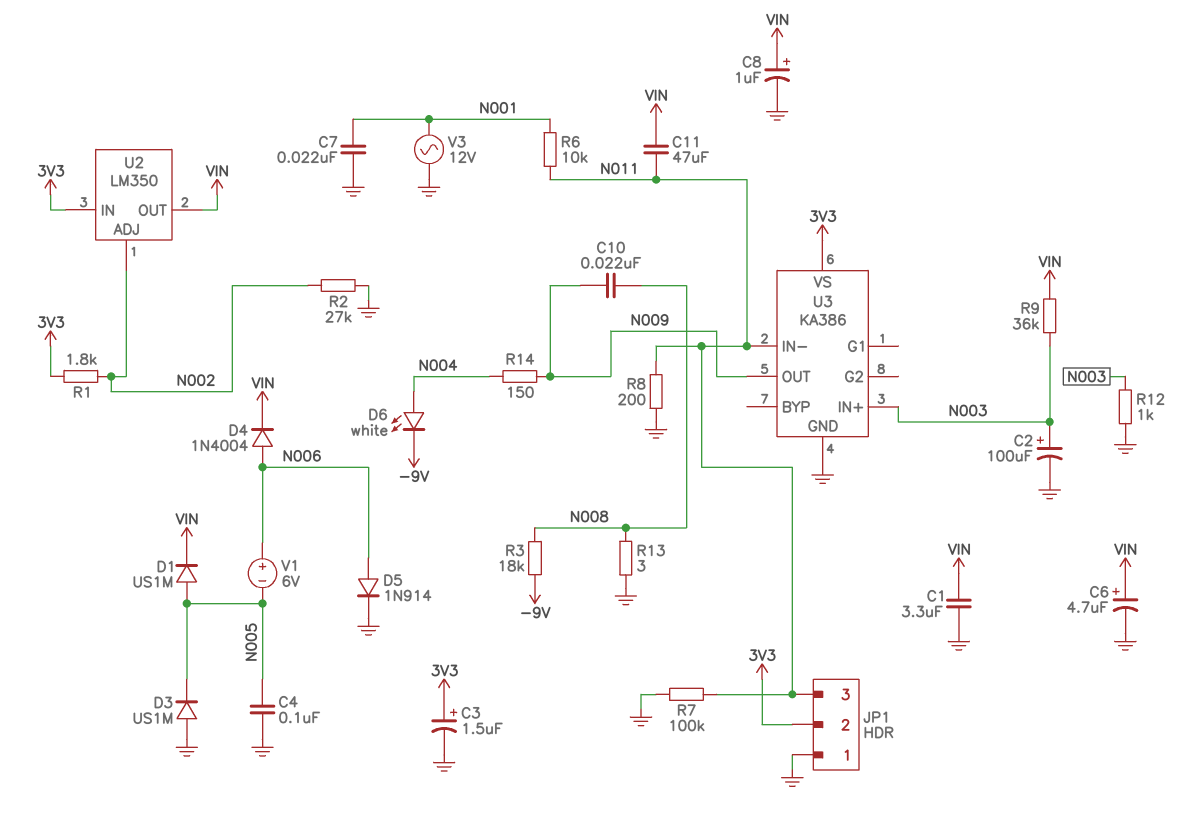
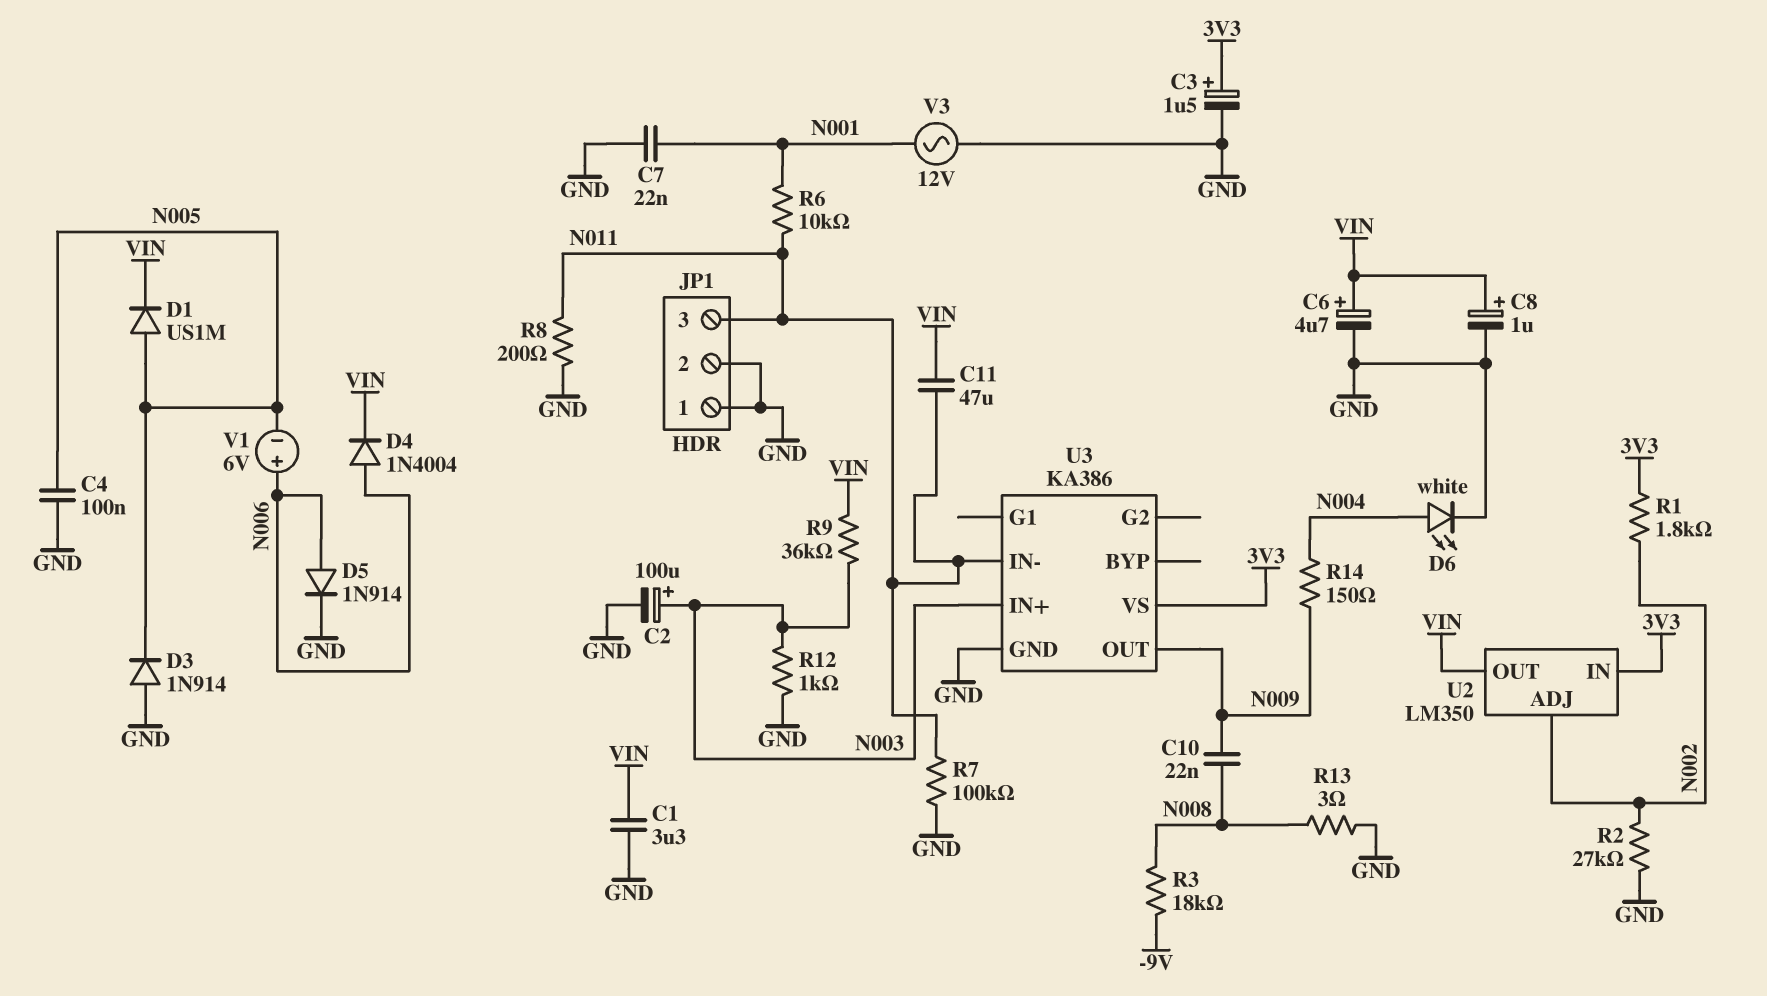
D3: diode US1M (A GND, K N005) -> diode 1N914 (A GND, K N005)
D6: LED white (A N004, K -9V) -> LED white (A N004, K GND)
JP1 pin 2: 3V3 -> GND

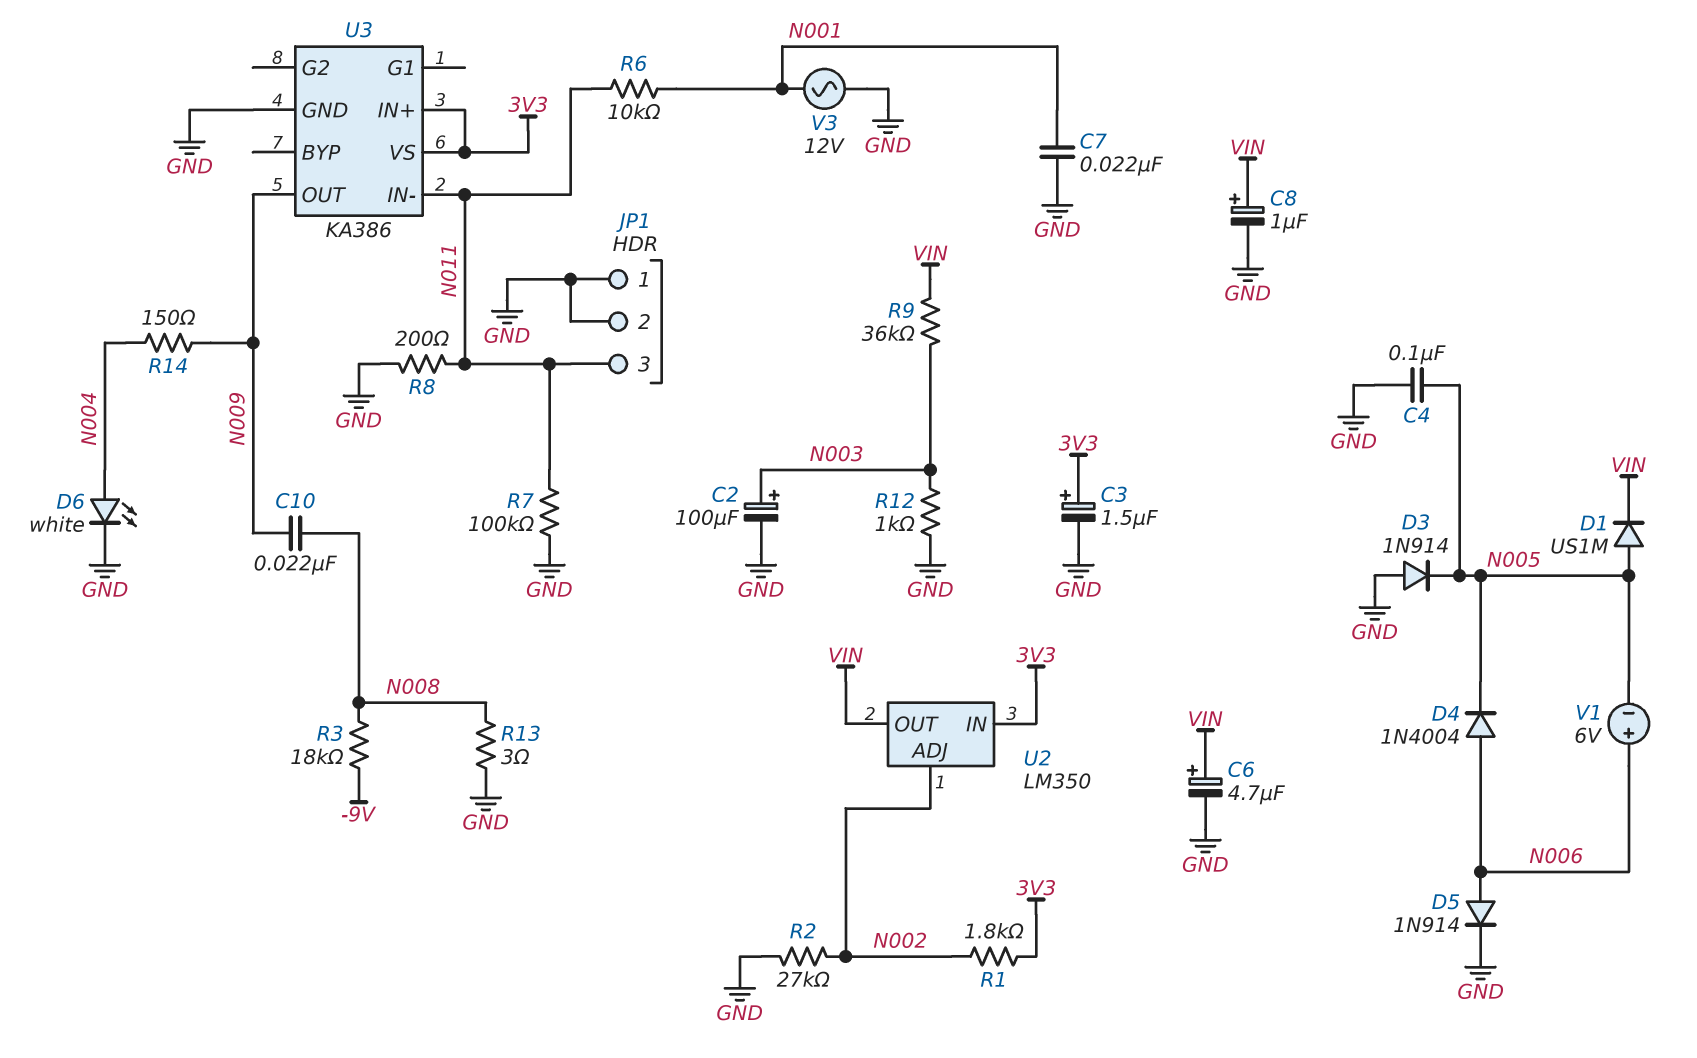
C1: 3.3uF (GND, VIN) -> none
C11: 47uF (N011, VIN) -> none
D4: diode 1N4004 (A N006, K VIN) -> diode 1N4004 (A N006, K N005)
U3 pin IN+: N003 -> 3V3

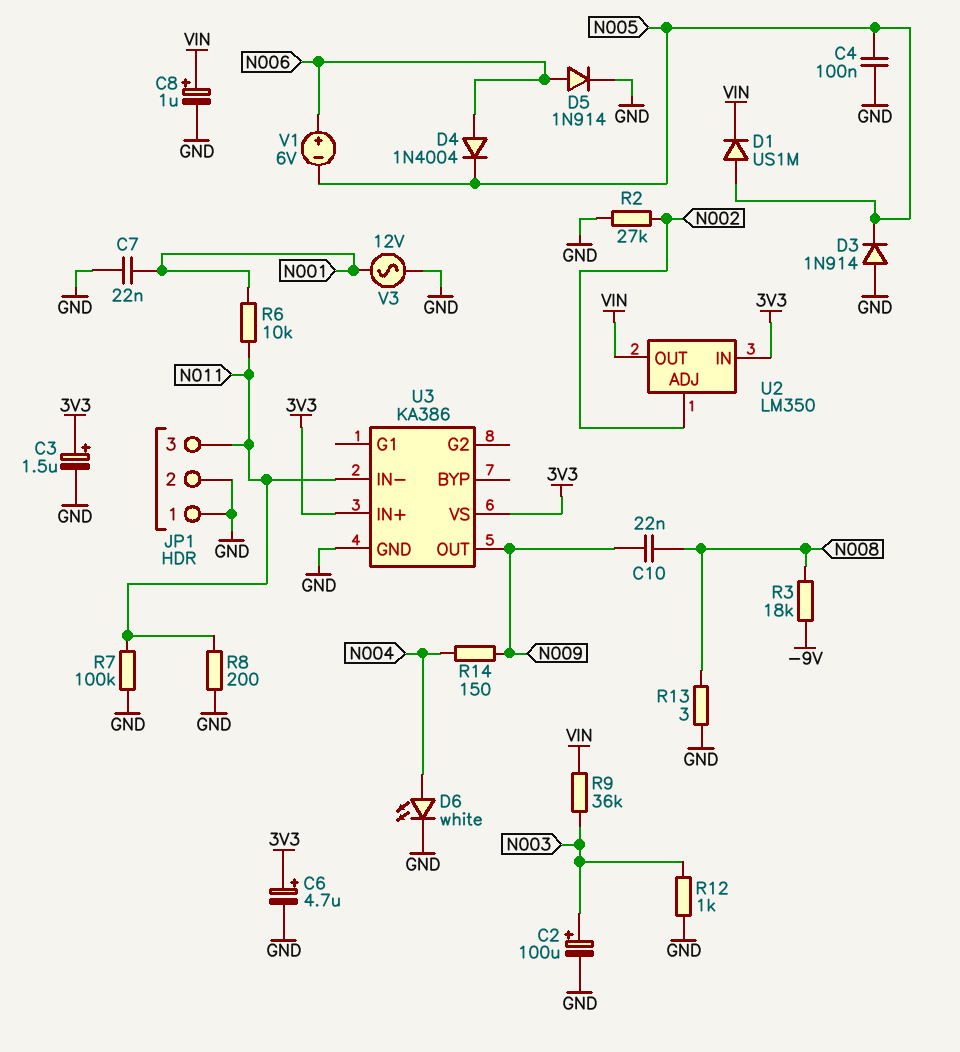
C6: 4.7uF (plus VIN, minus GND) -> 4.7uF (plus 3V3, minus GND)
R1: 1.8k (3V3, N002) -> none

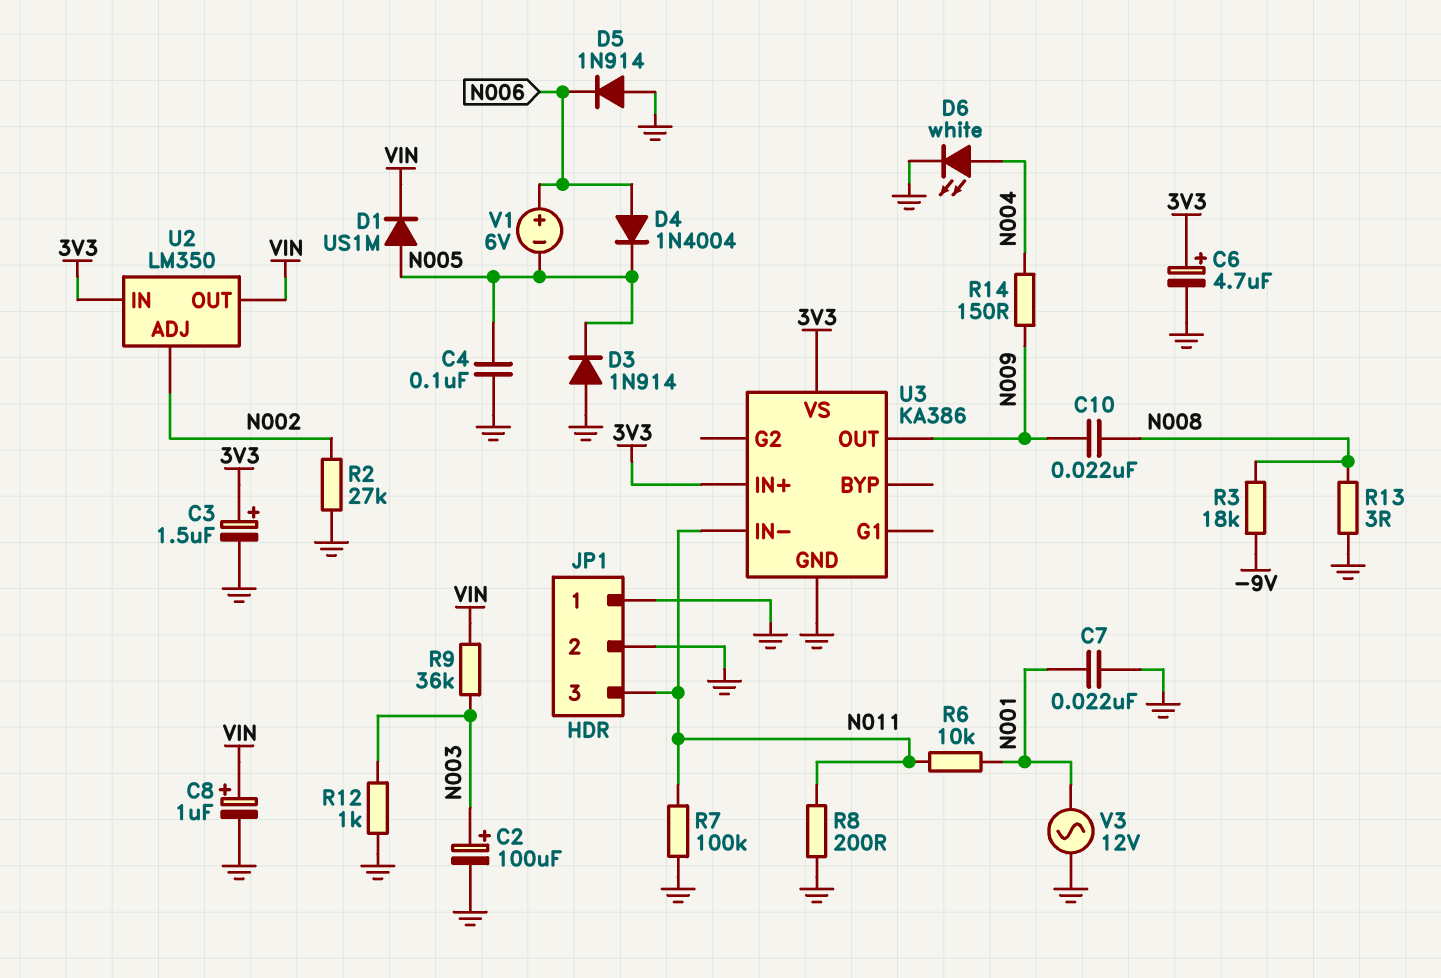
D5: diode 1N914 (A N006, K GND) -> diode 1N914 (A GND, K N006)

